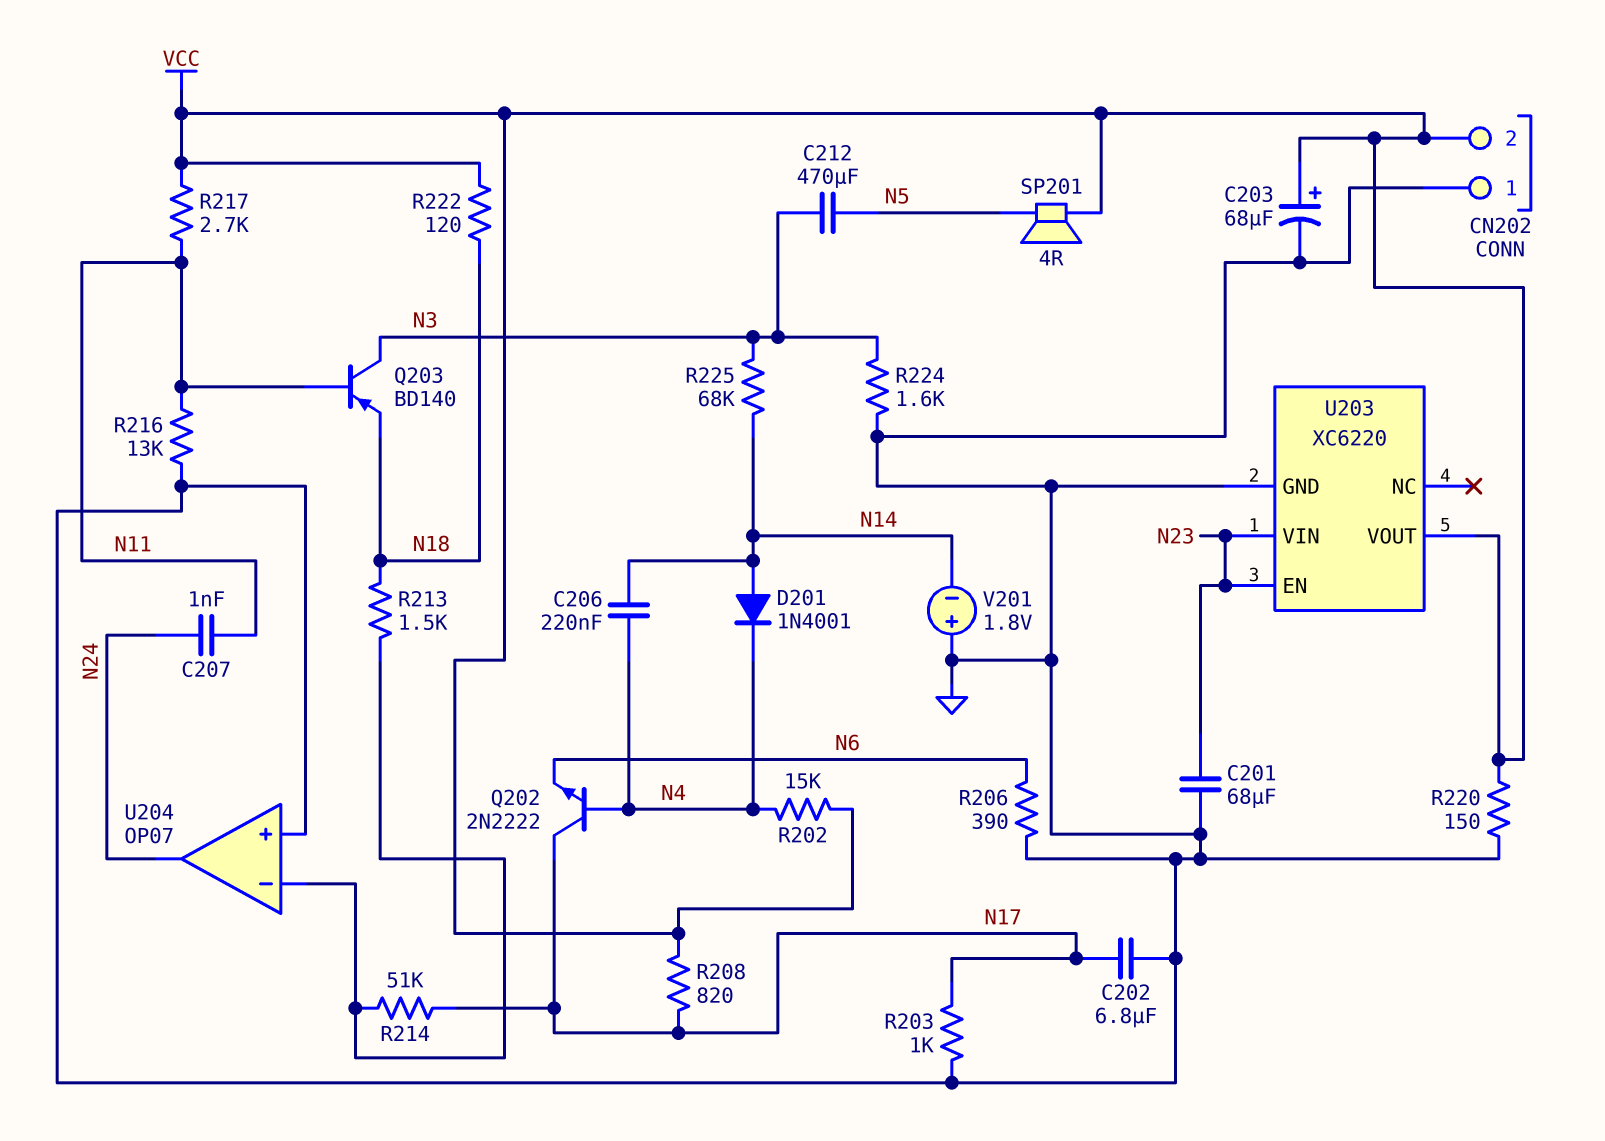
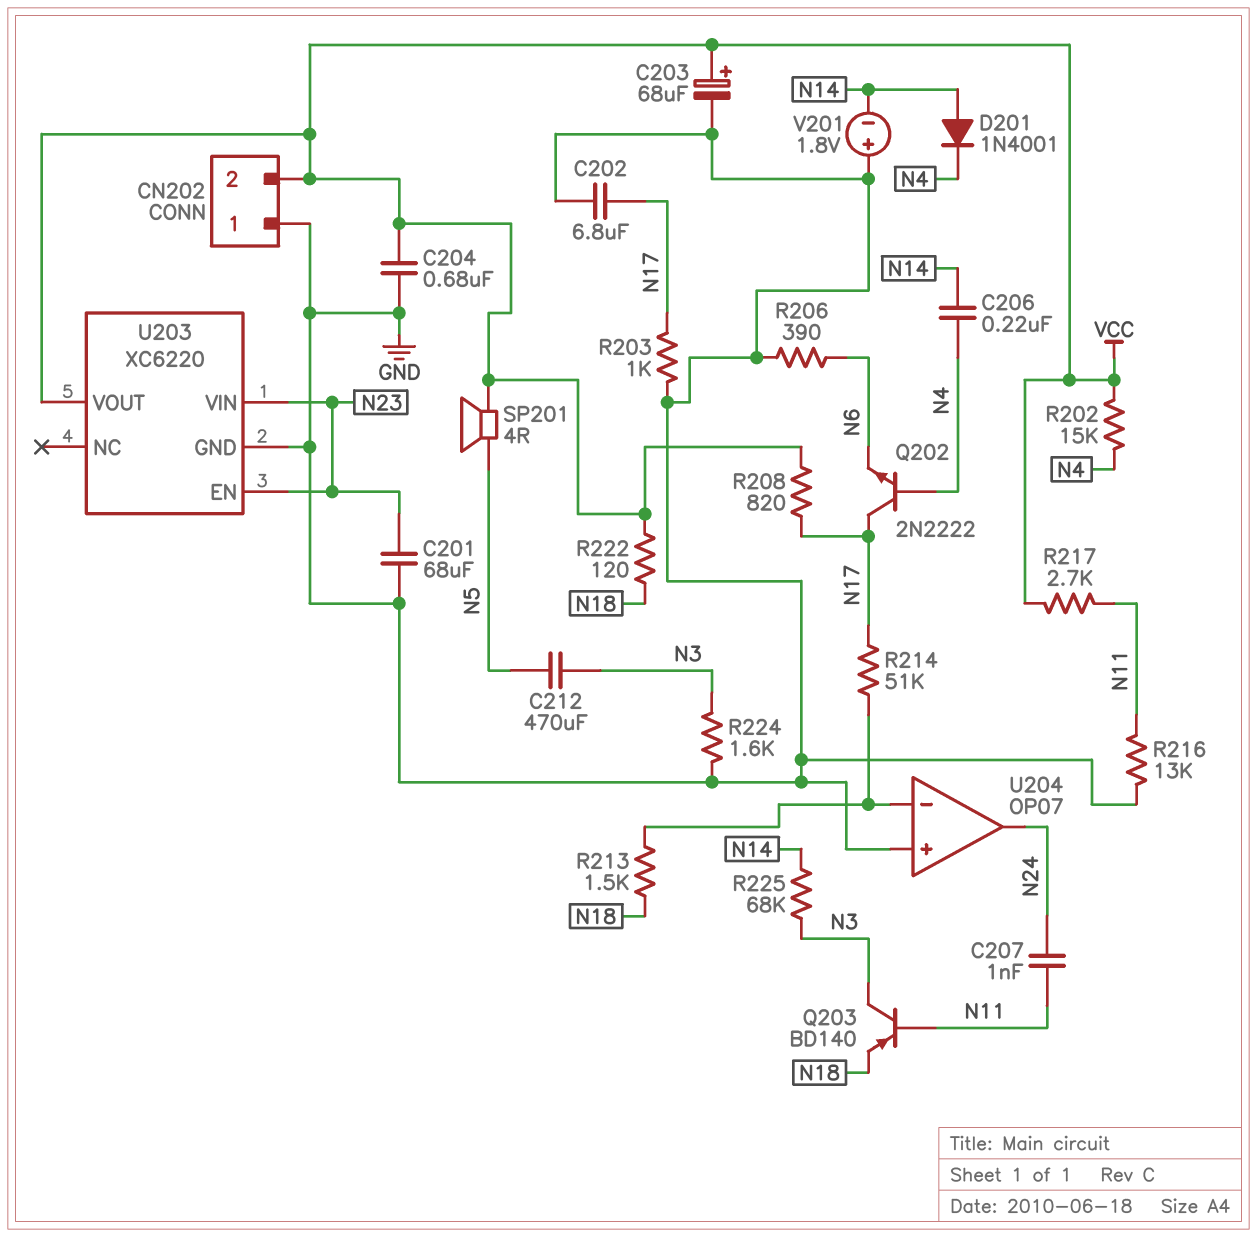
C204: none -> 680nF (GND, VCC)
R220: 150 (GND, VCC) -> none

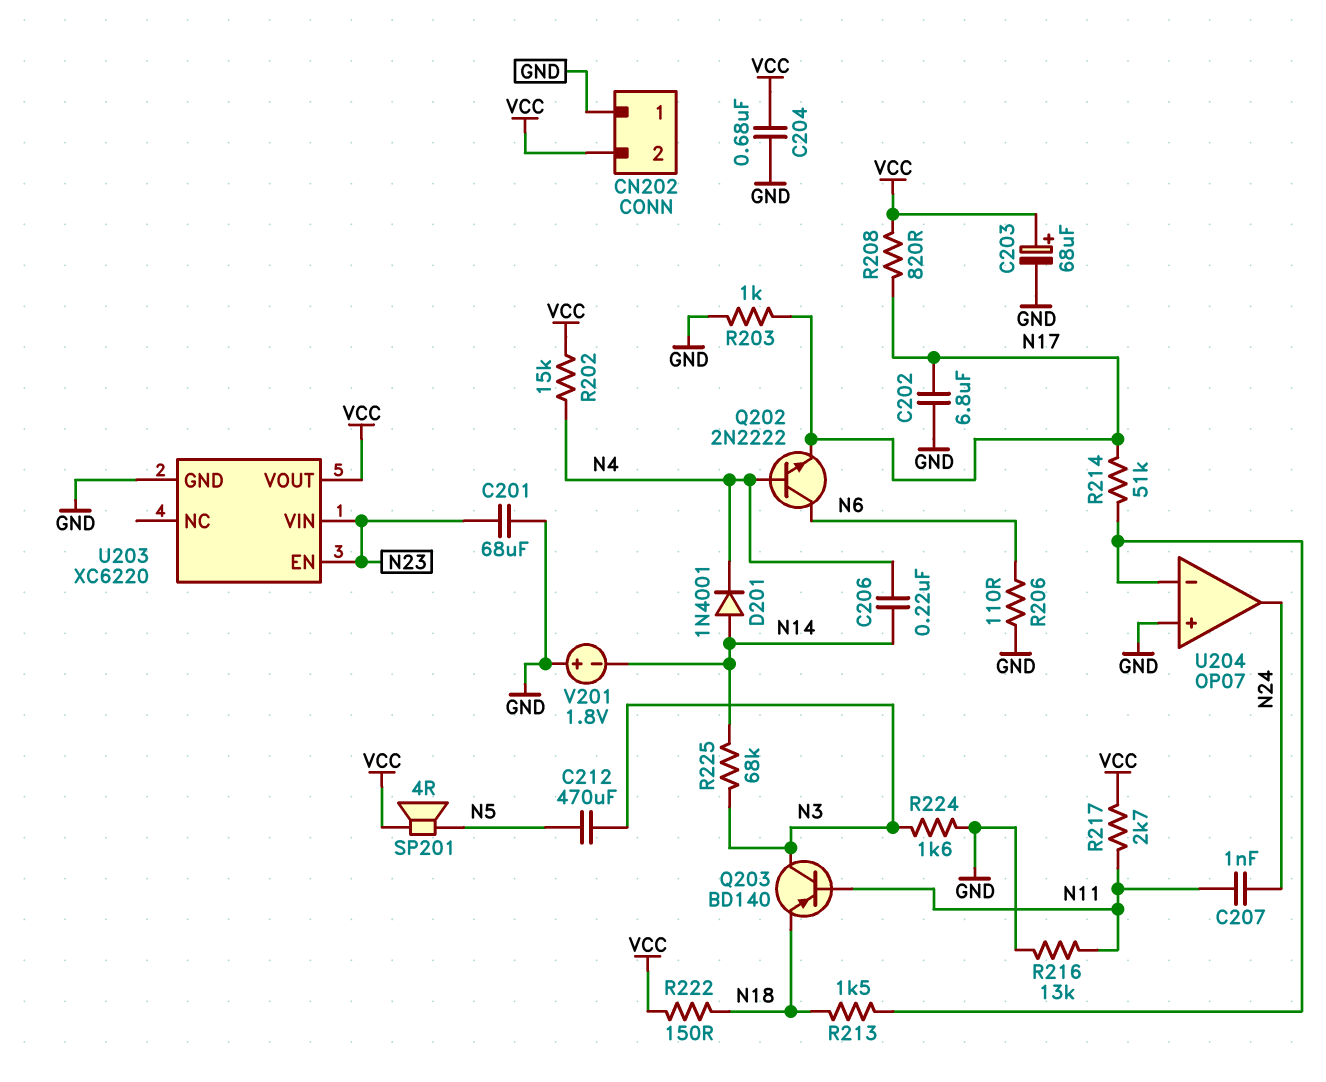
Q202: NPN 2N2222 (B N4, C N17, E N6) -> NPN 2N2222 (B N4, C N6, E N17)
R206: 390 (GND, N6) -> 110 (GND, N6)
R222: 120 (N18, VCC) -> 150 (N18, VCC)

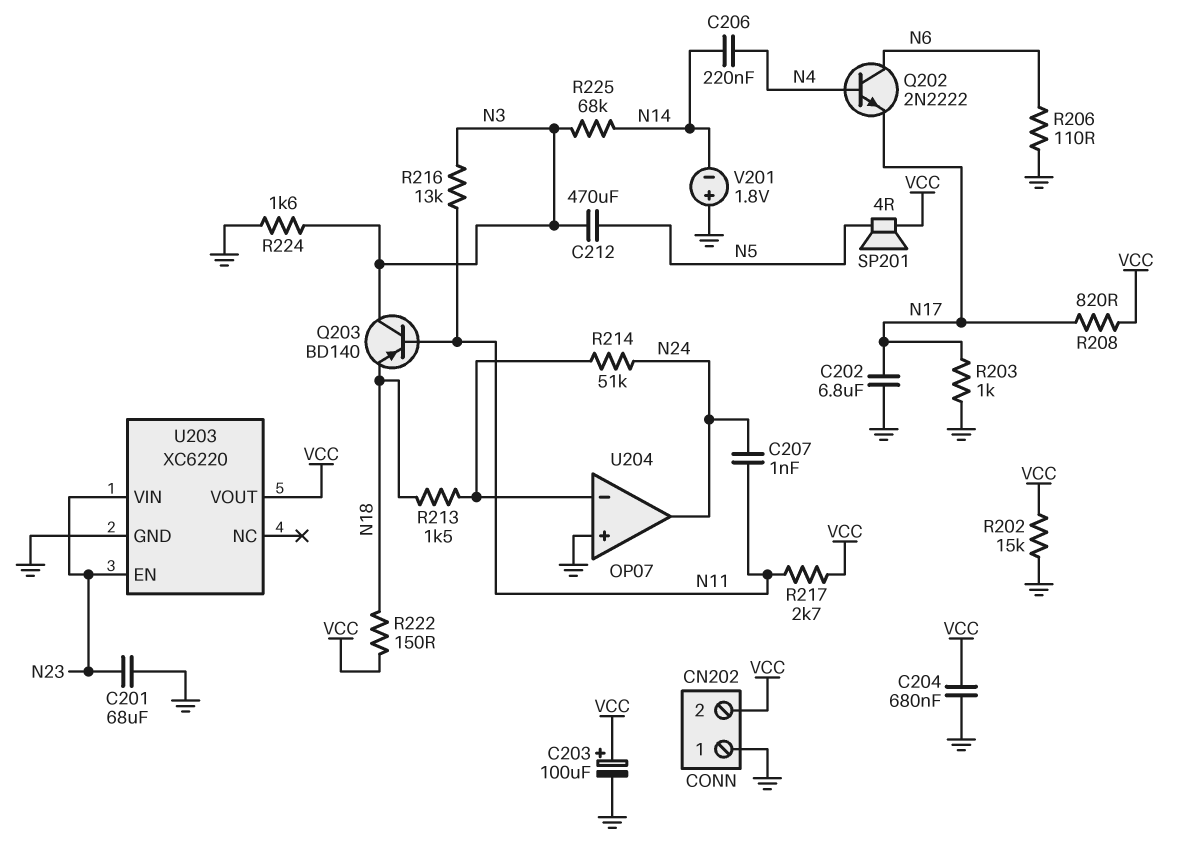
C203: 68uF (plus VCC, minus GND) -> 100uF (plus VCC, minus GND)
D201: diode 1N4001 (A N14, K N4) -> none
R202: 15k (N4, VCC) -> 15k (GND, VCC)
R214: 51k (N17, U204/in-) -> 51k (N24, U204/in-)
R216: 13k (GND, N11) -> 13k (N3, N11)

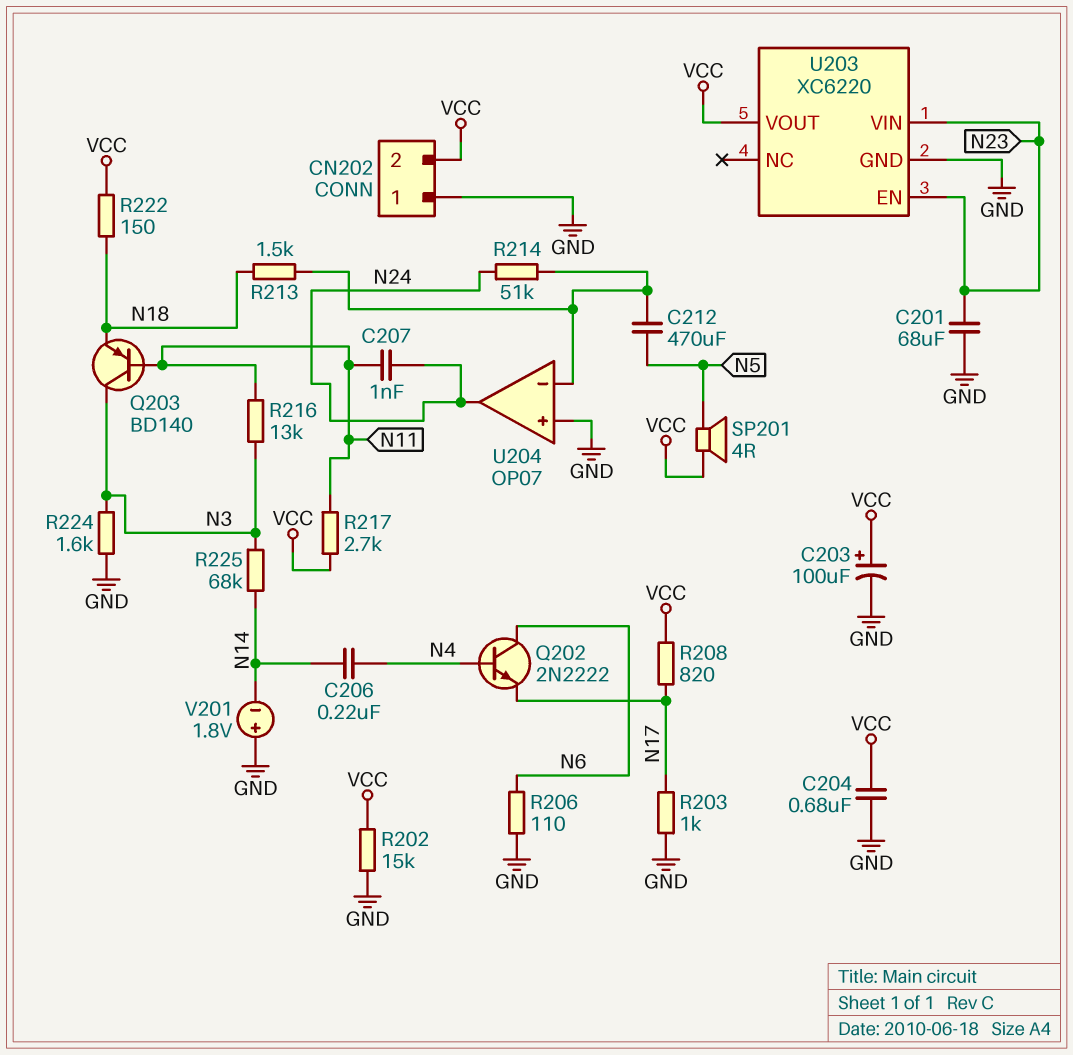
C202: 6.8uF (GND, N17) -> none
C212: 470uF (N3, N5) -> 470uF (N5, U204/in-)

